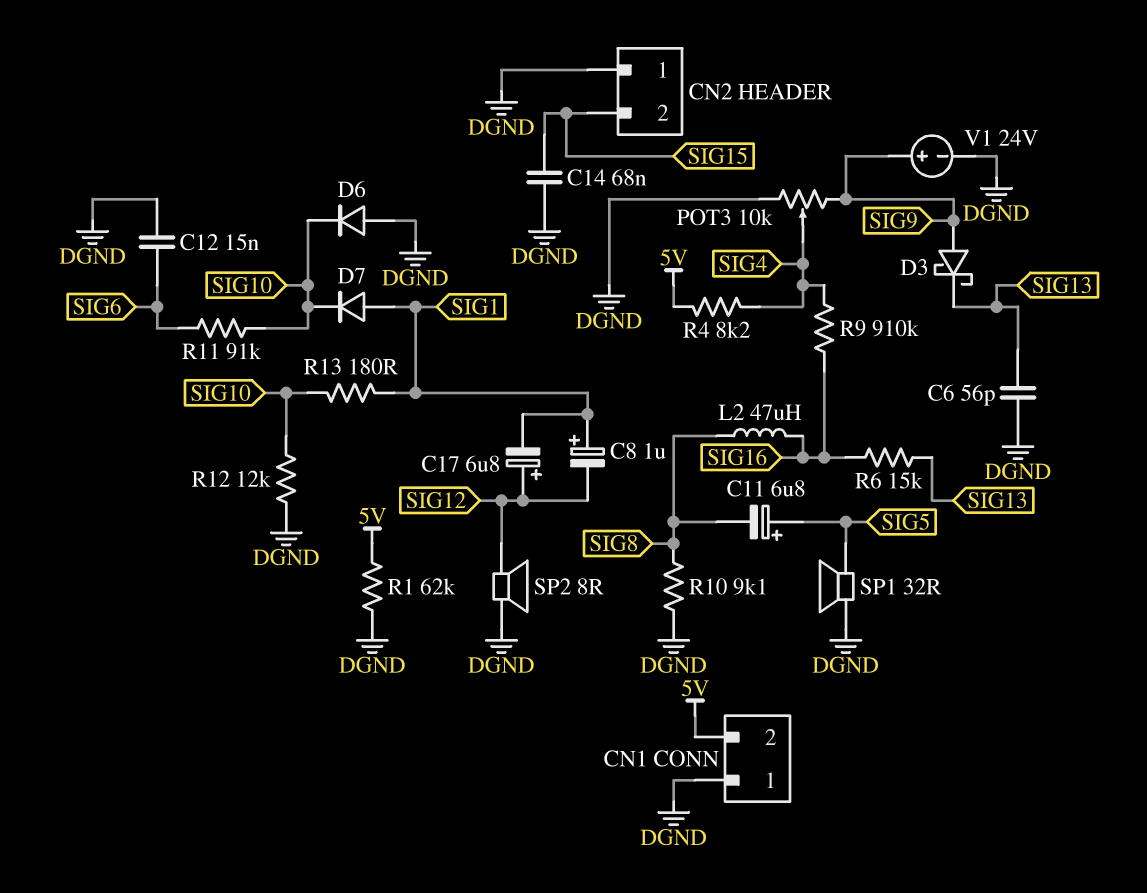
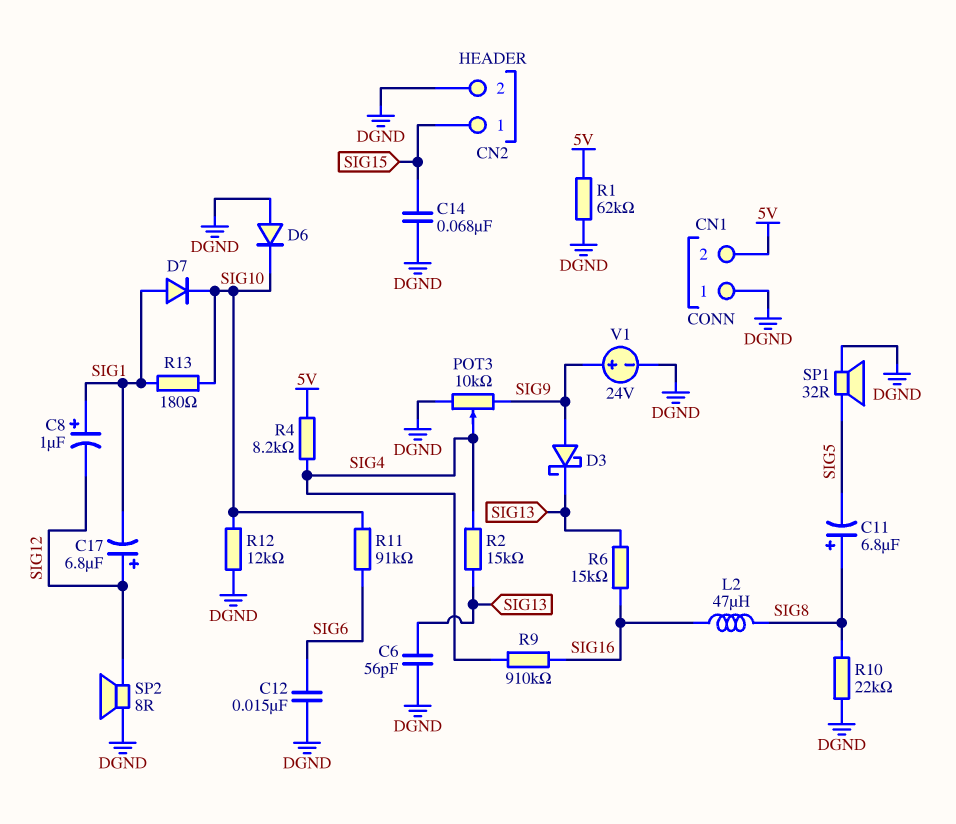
C11: 6.8uF (plus SIG5, minus SIG8) -> 6.8uF (plus SIG8, minus SIG5)
CN2 pin 1: DGND -> SIG15
CN2 pin 2: SIG15 -> DGND
R2: none -> 15k (SIG4, SIG13)
R10: 9.1k (DGND, SIG8) -> 22k (DGND, SIG8)

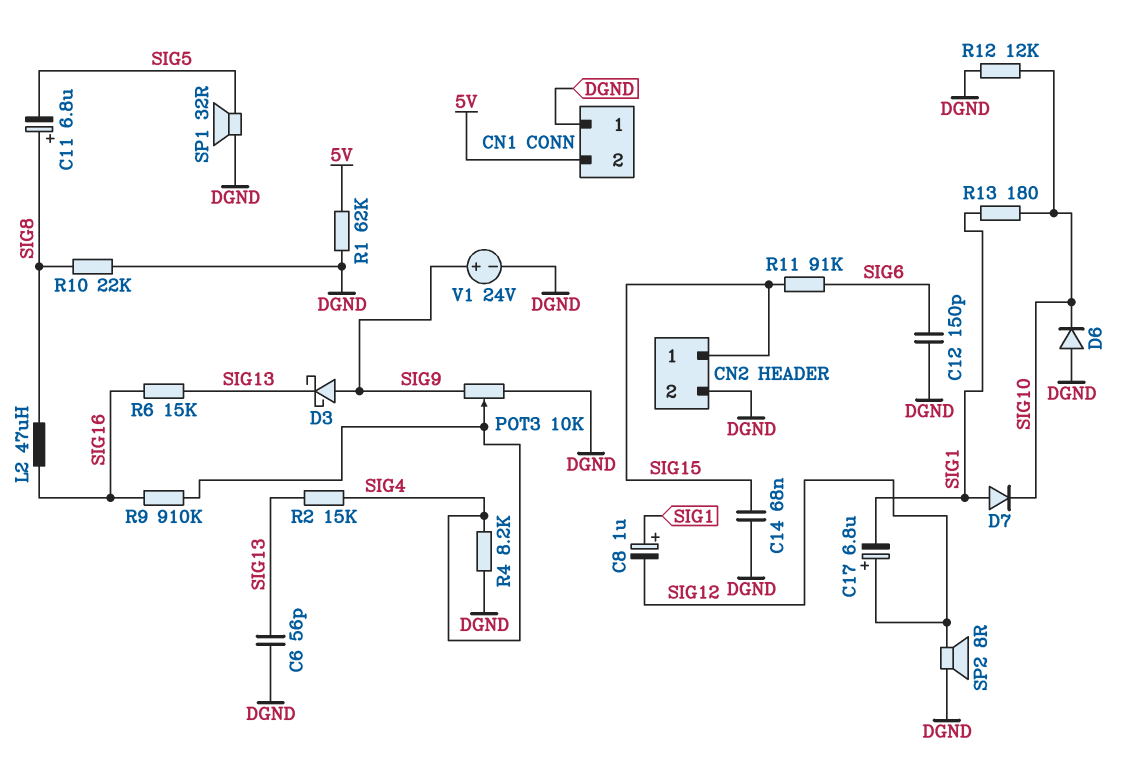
C12: 15nF (DGND, SIG6) -> 150pF (DGND, SIG6)
R4: 8.2k (5V, SIG4) -> 8.2k (DGND, SIG4)
R11: 91k (SIG6, SIG10) -> 91k (SIG6, SIG15)

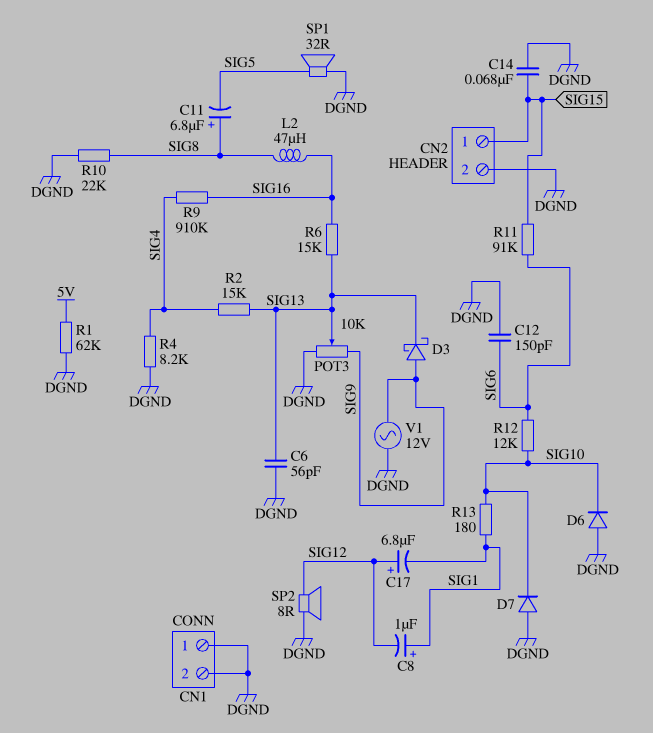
CN1 pin 2: 5V -> DGND
D7: diode (A SIG1, K SIG10) -> diode (A DGND, K SIG10)
POT3: 10k (DGND, SIG9, wiper SIG4) -> 10k (DGND, SIG9, wiper SIG13)
R12: 12k (DGND, SIG10) -> 12k (SIG6, SIG10)
V1: 24V (plus SIG9, minus DGND) -> AC 12V (DGND, SIG9)

